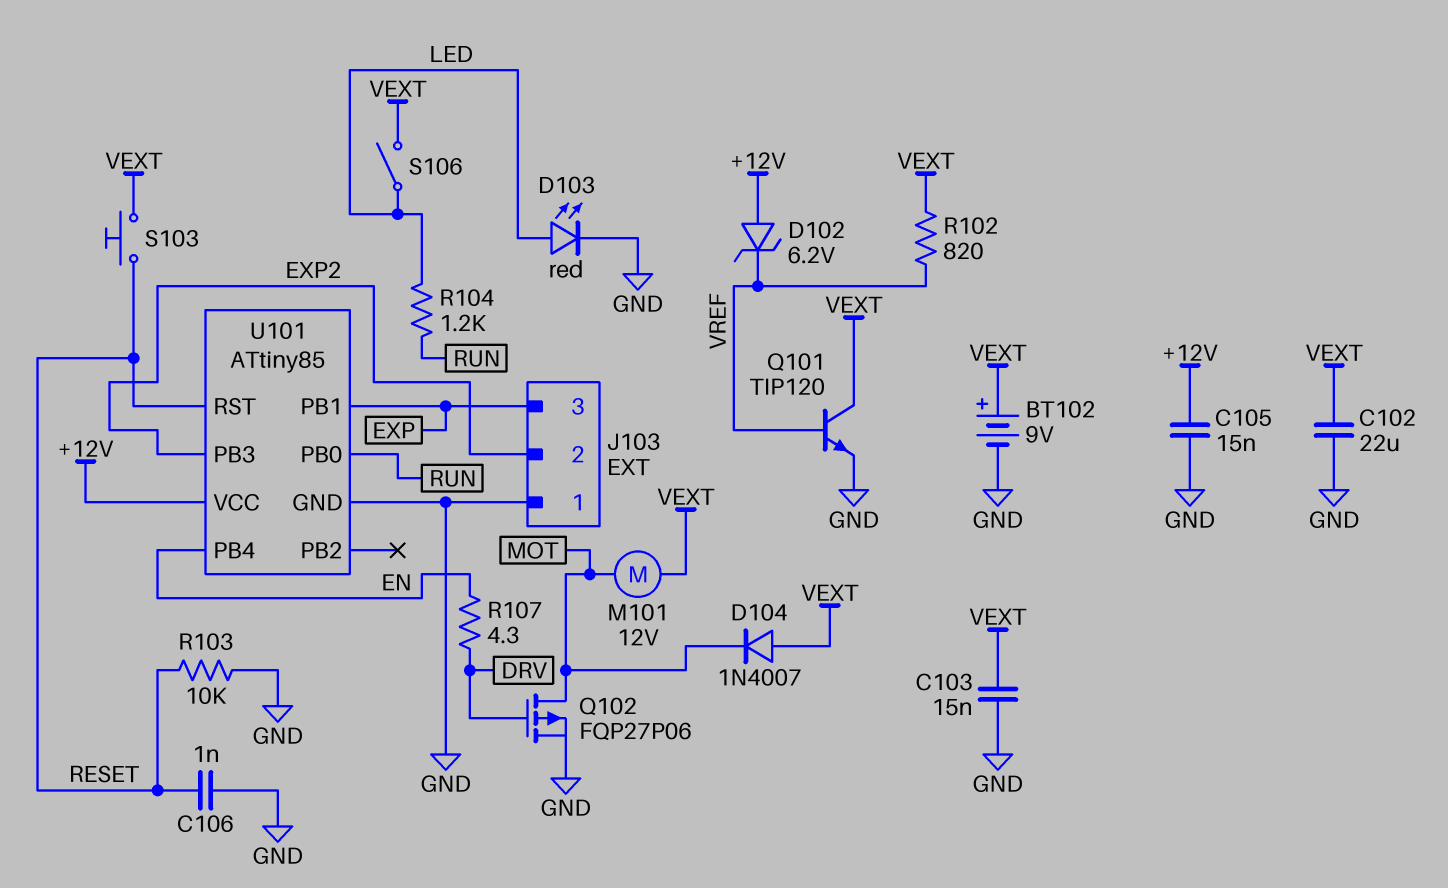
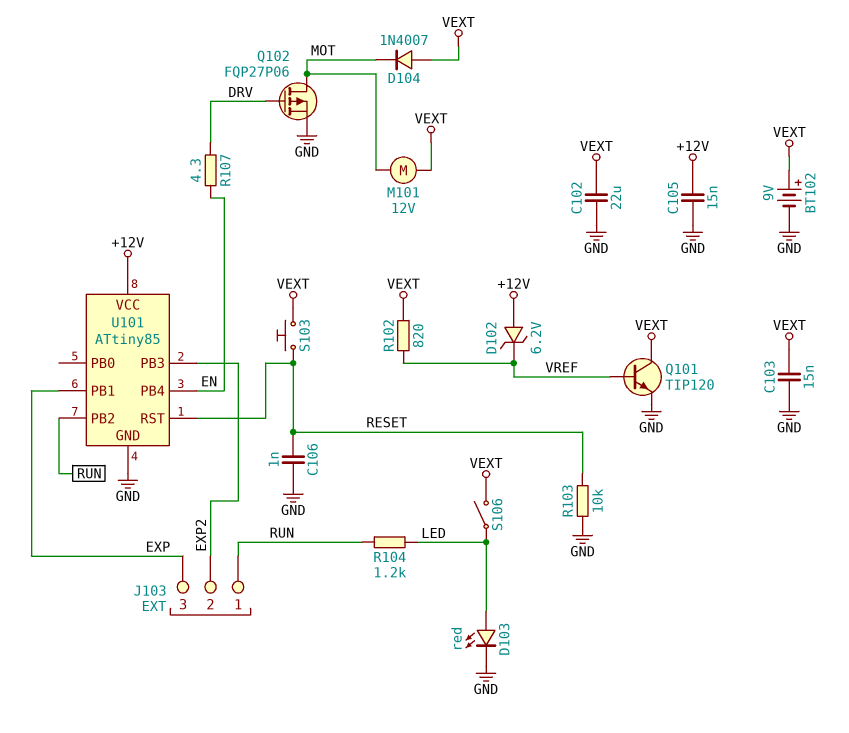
J103 pin 1: GND -> RUN
U101 pin PB0: RUN -> none
U101 pin PB2: none -> RUN

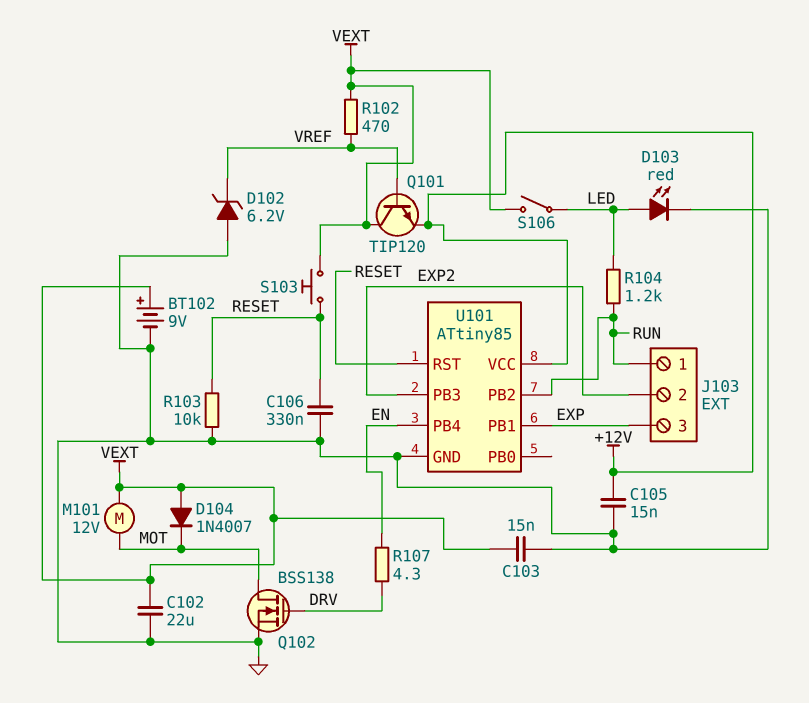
C106: 1nF (GND, RESET) -> 330nF (GND, RESET)
D102: zener 6.2V (A +12V, K VREF) -> zener 6.2V (A GND, K VREF)
Q101: NPN TIP120 (B VREF, C VEXT, E GND) -> NPN TIP120 (B VREF, C VEXT, E +12V)
Q102: PMOS FQP27P06 (G DRV, D MOT, S GND) -> NMOS BSS138 (G DRV, D MOT, S GND)
R102: 820 (VEXT, VREF) -> 470 (VEXT, VREF)

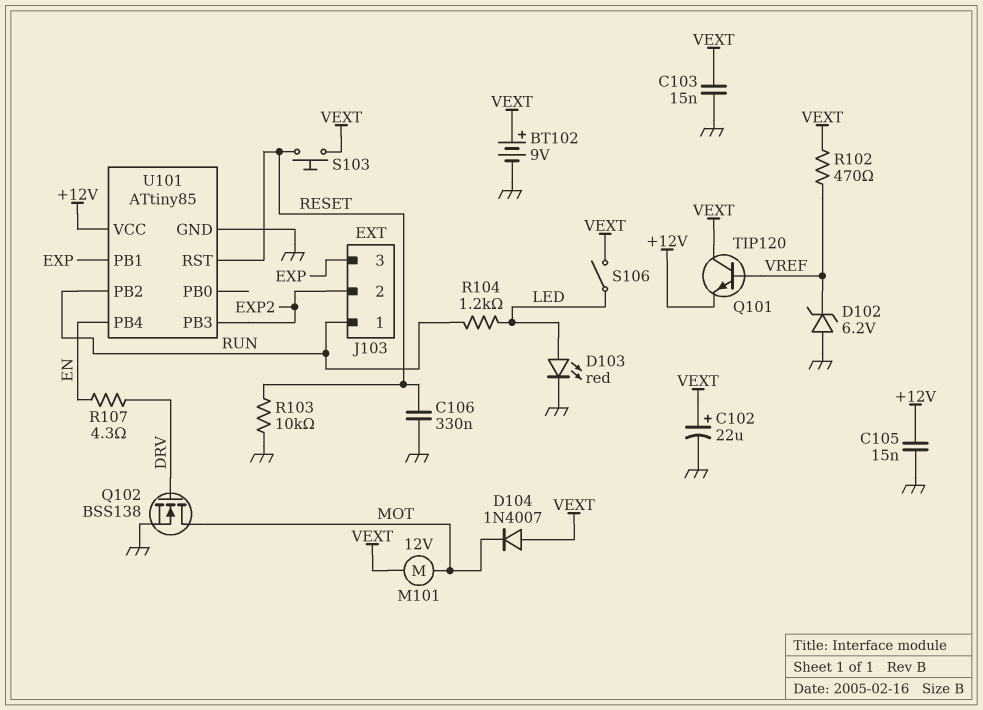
C102: 22uF (GND, VEXT) -> 22uF (plus VEXT, minus GND)

